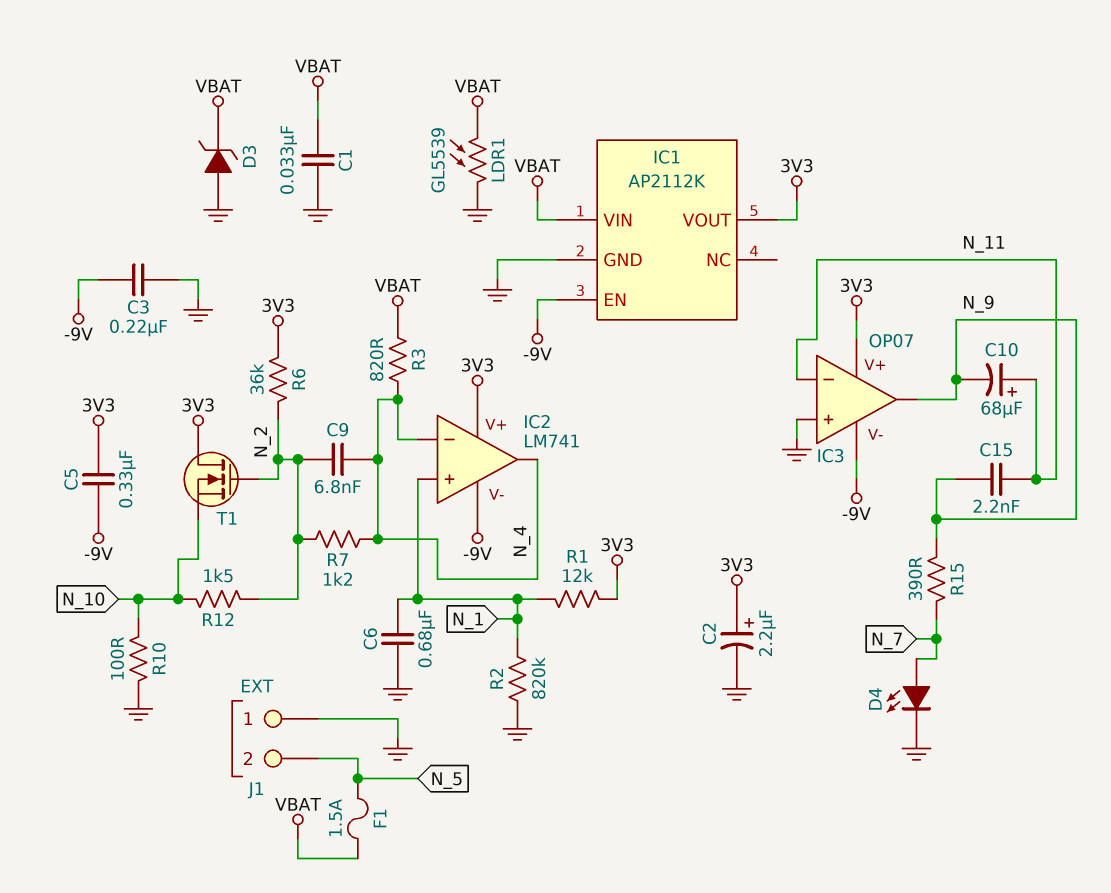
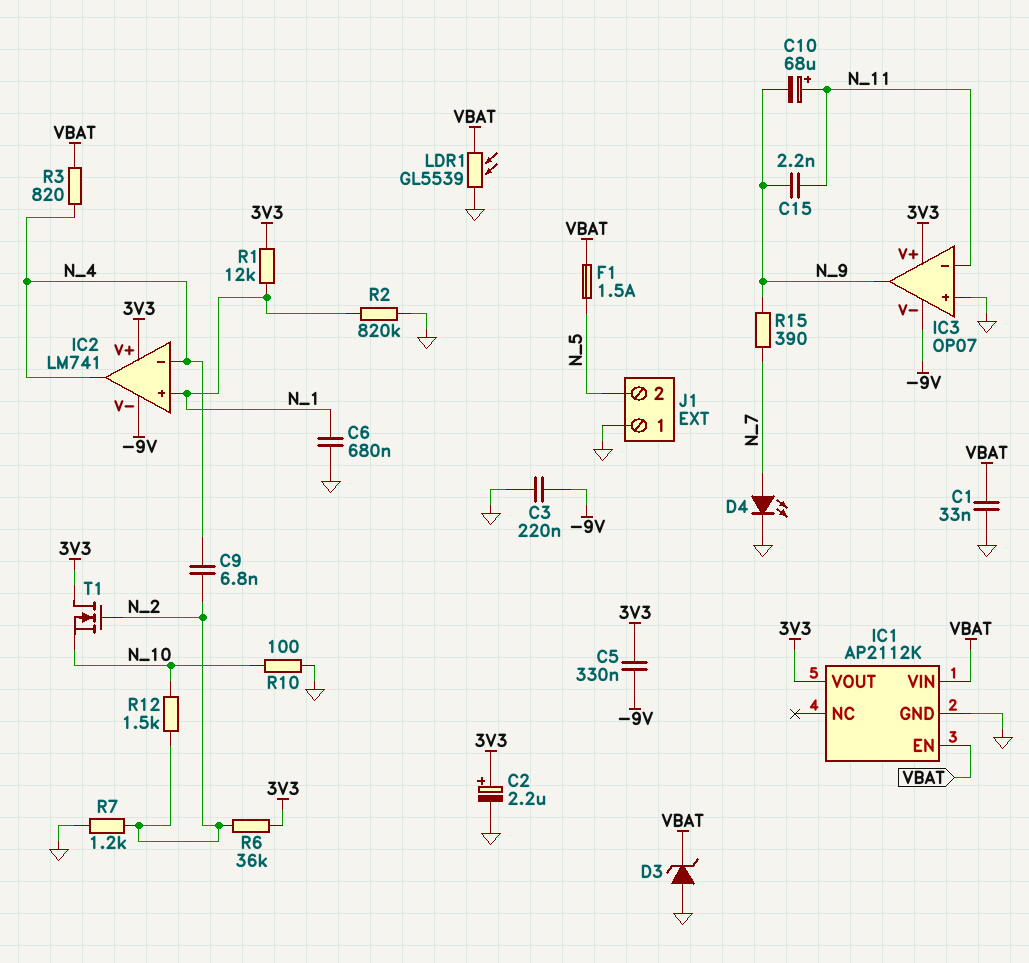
IC1 pin EN: -9V -> VBAT
R7: 1.2k (N_2, N_4) -> 1.2k (GND, N_2)

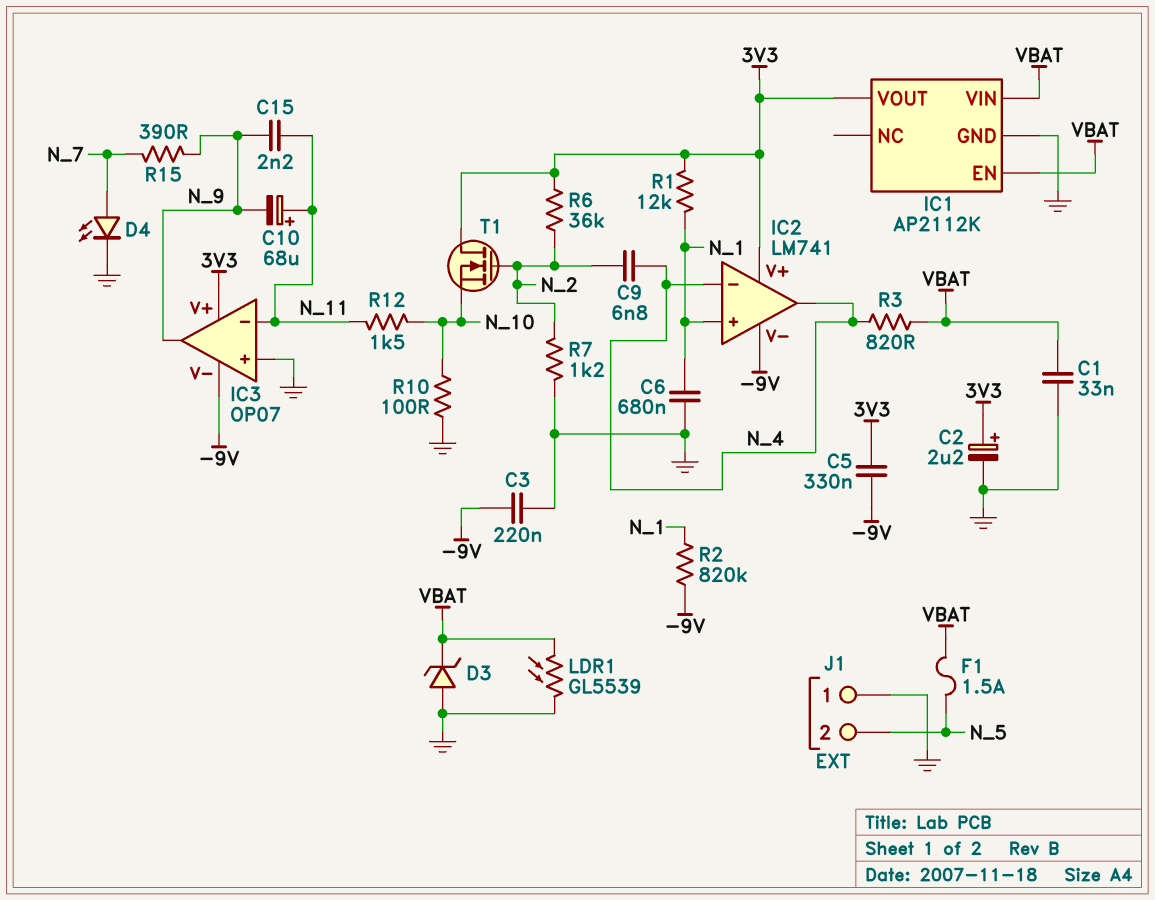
R2: 820k (GND, N_1) -> 820k (-9V, N_1)
R12: 1.5k (N_2, N_10) -> 1.5k (N_10, N_11)

